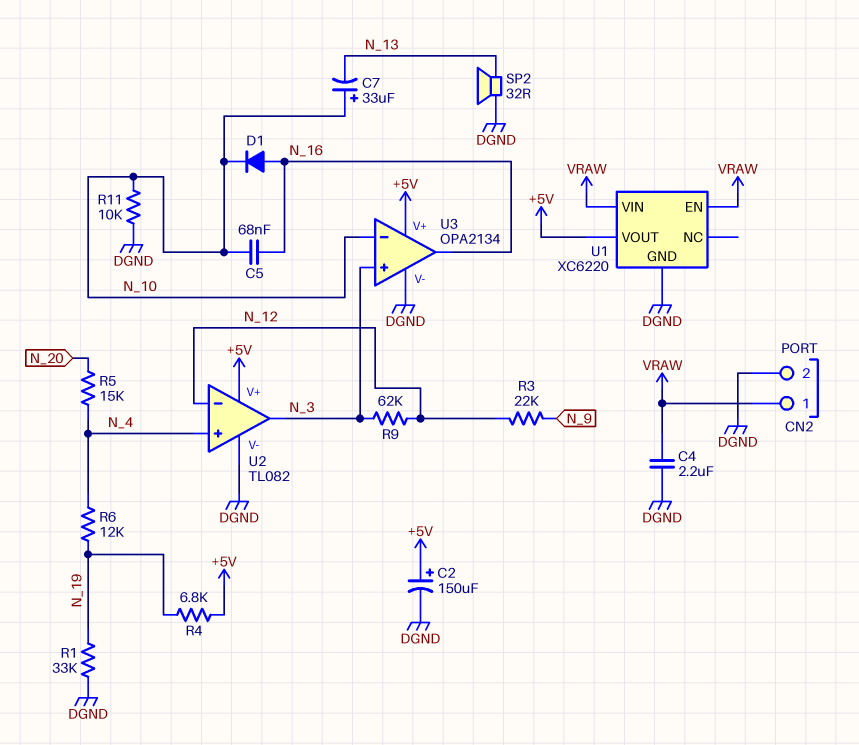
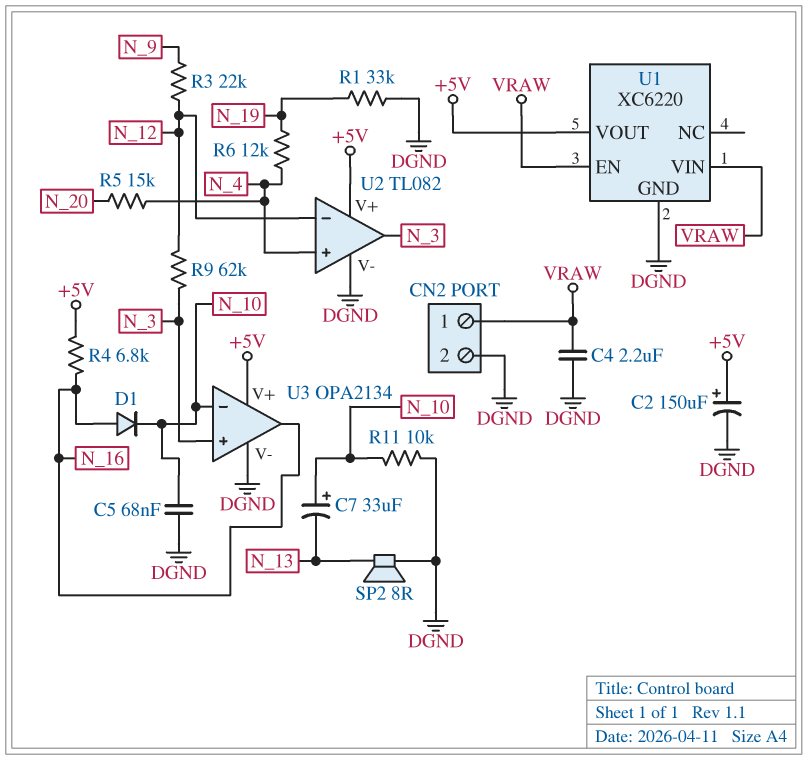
C5: 68nF (N_10, N_16) -> 68nF (DGND, N_10)
R4: 6.8k (+5V, N_19) -> 6.8k (+5V, N_16)
SP2: speaker 32R (DGND, N_13) -> speaker 8R (DGND, N_13)

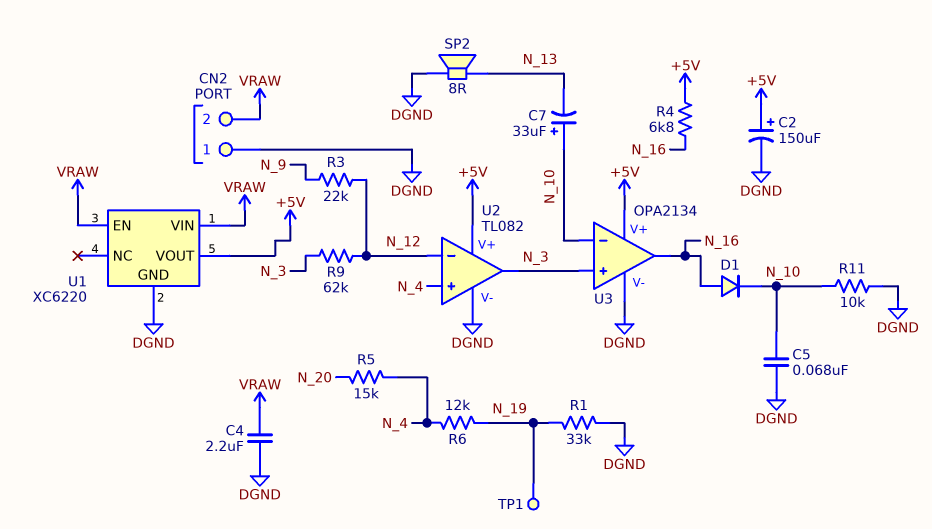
CN2 pin 1: VRAW -> DGND
CN2 pin 2: DGND -> VRAW
TP1: none -> test point (N_19)

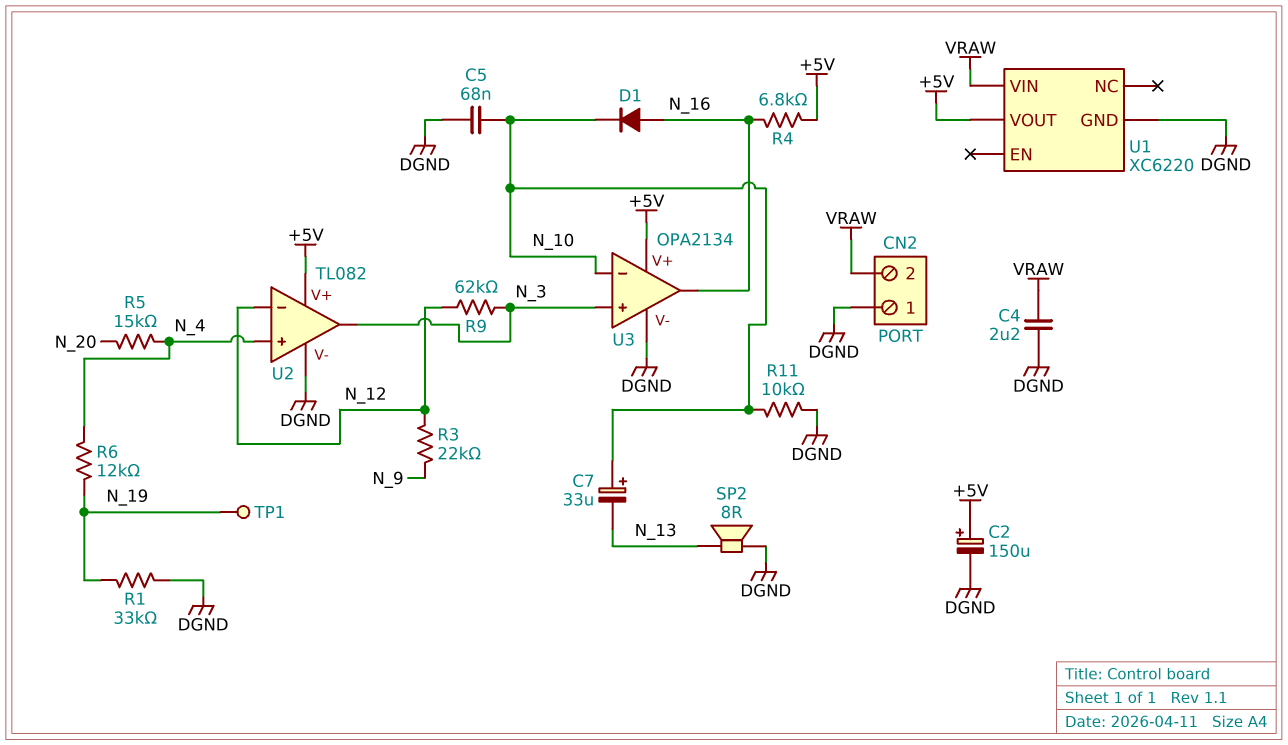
U1 pin EN: VRAW -> none

